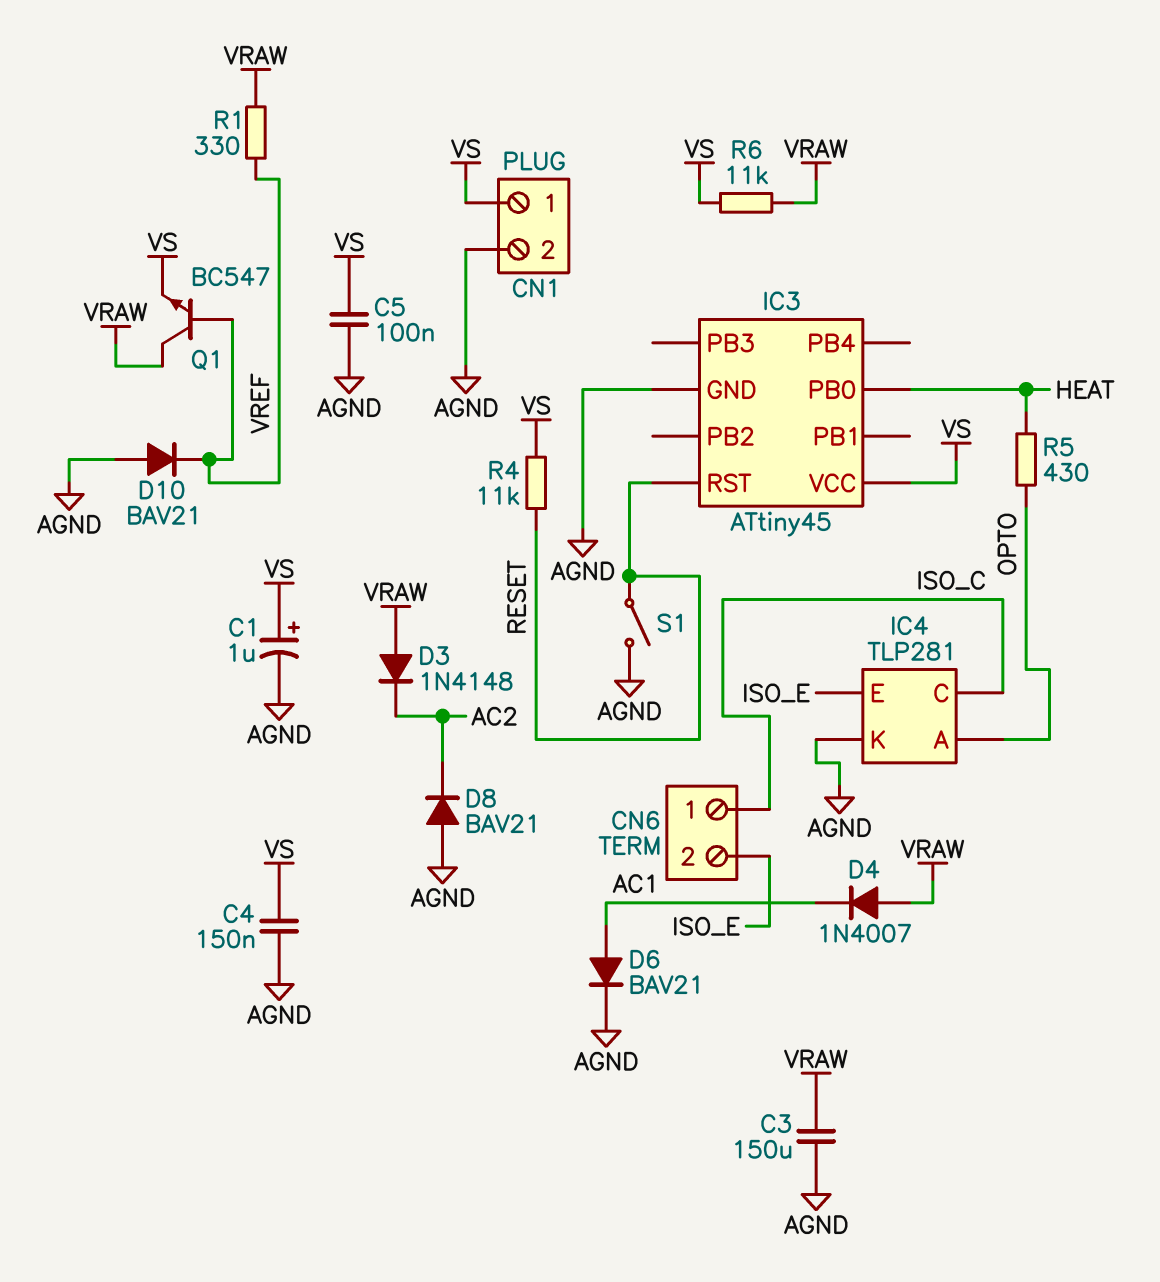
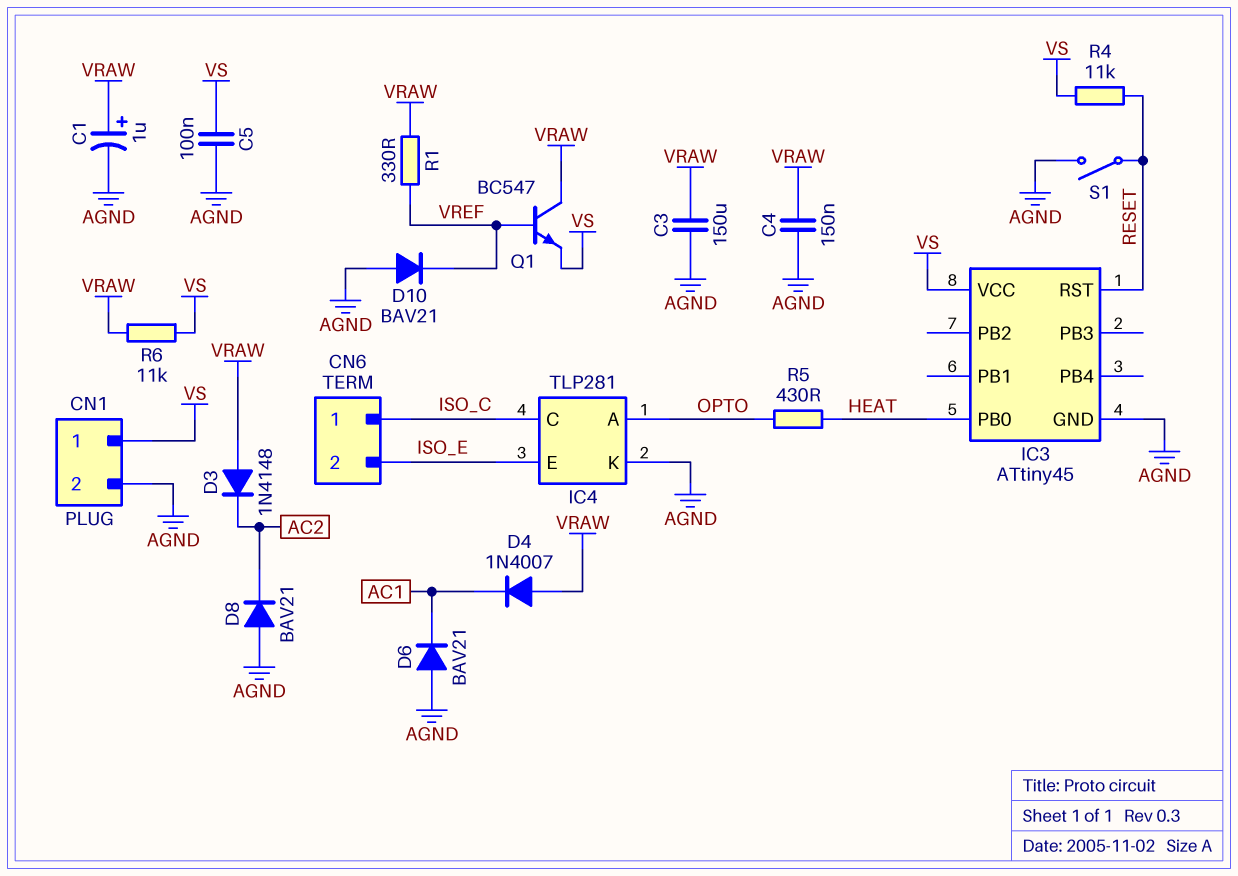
C1: 1uF (plus VS, minus AGND) -> 1uF (plus VRAW, minus AGND)
C4: 150nF (AGND, VS) -> 150nF (AGND, VRAW)
D6: diode BAV21 (A AC1, K AGND) -> diode BAV21 (A AGND, K AC1)

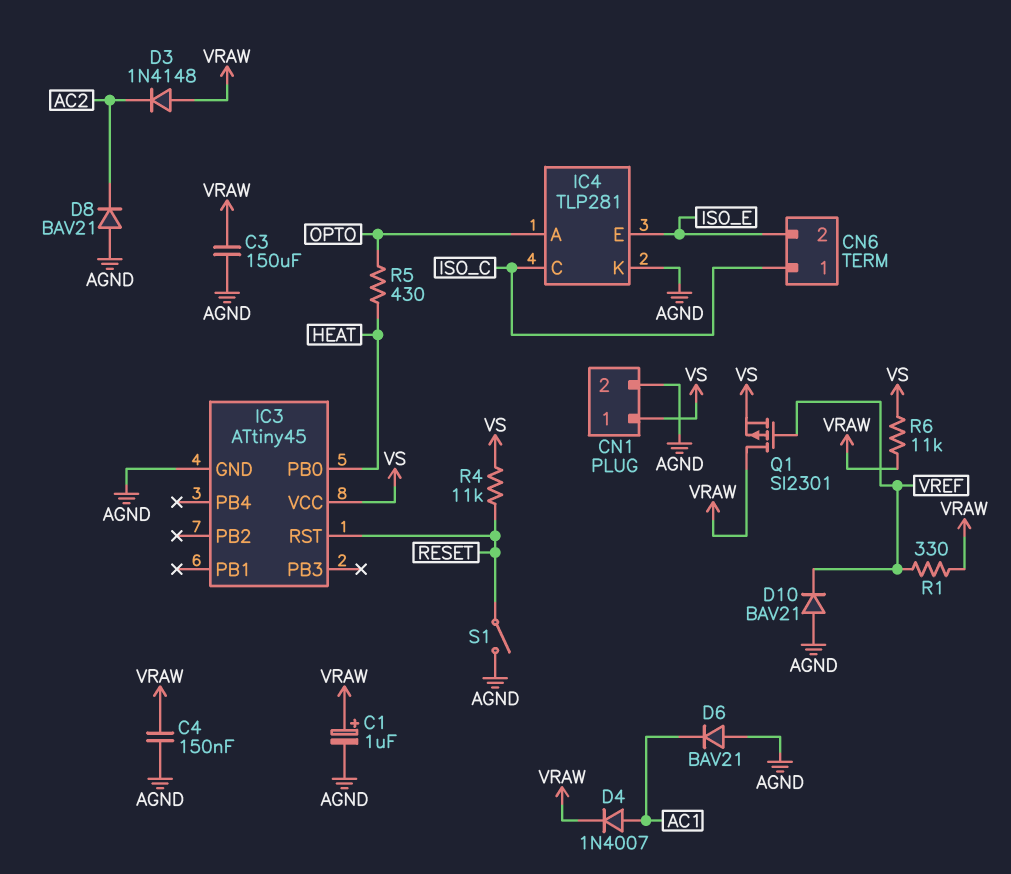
C5: 100nF (AGND, VS) -> none
D4: diode 1N4007 (A VRAW, K AC1) -> diode 1N4007 (A AC1, K VRAW)
Q1: NPN BC547 (B VREF, C VRAW, E VS) -> PMOS SI2301 (G VREF, D VRAW, S VS)

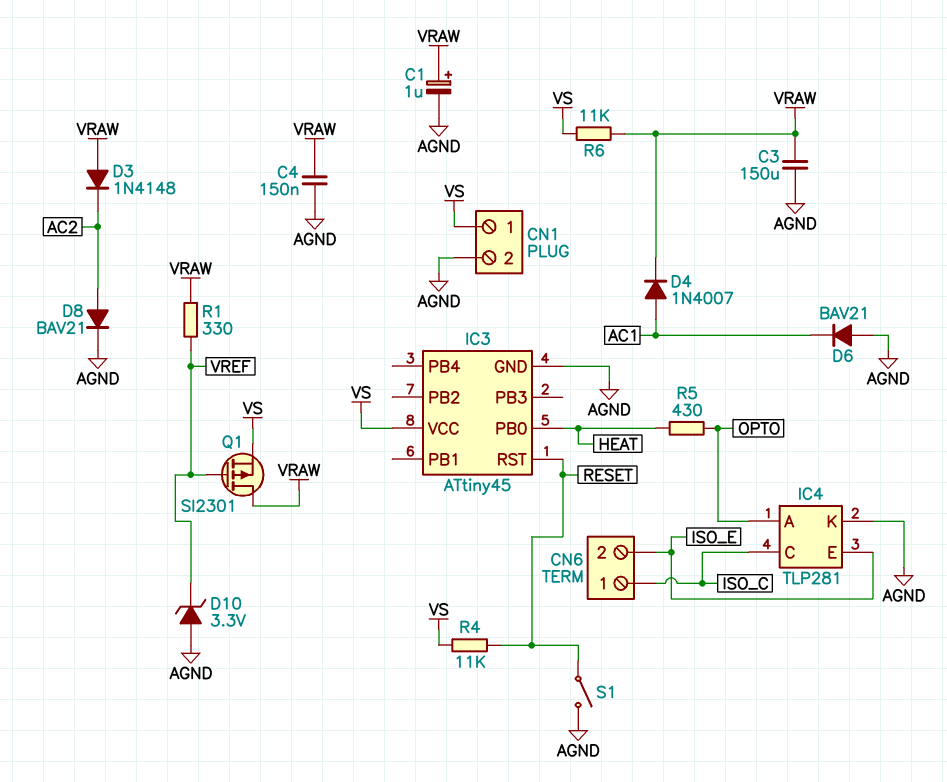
D8: diode BAV21 (A AGND, K AC2) -> diode BAV21 (A AC2, K AGND)
D10: diode BAV21 (A AGND, K VREF) -> zener 3.3V (A AGND, K VREF)

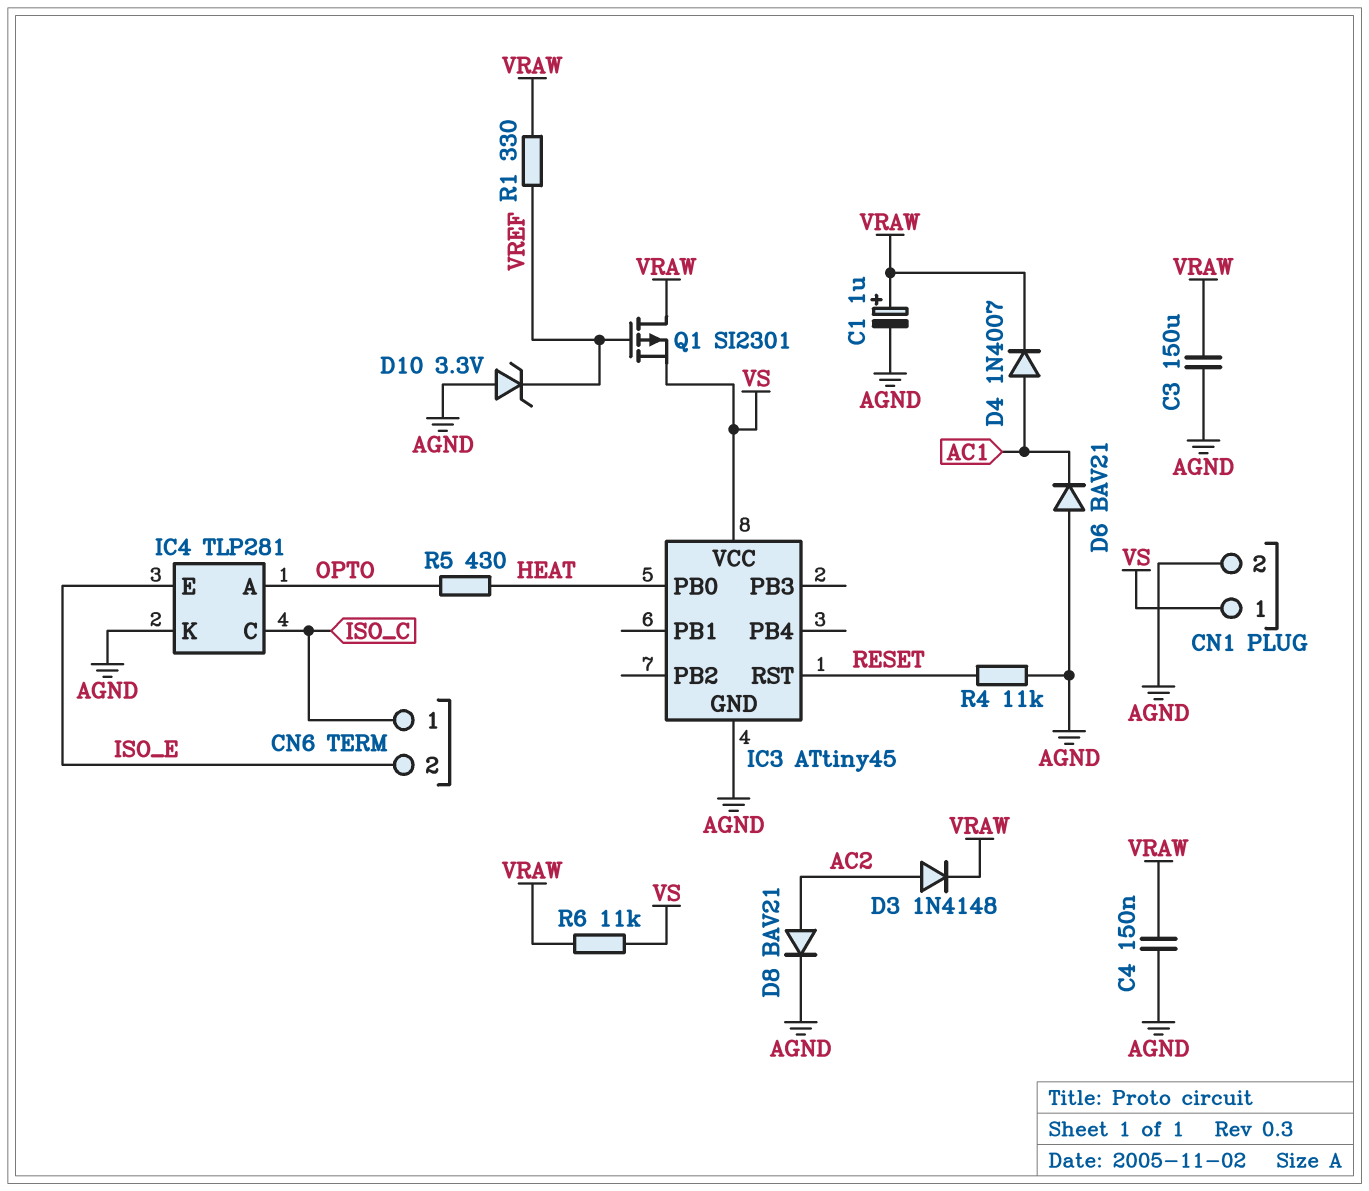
D3: diode 1N4148 (A VRAW, K AC2) -> diode 1N4148 (A AC2, K VRAW)
R4: 11k (RESET, VS) -> 11k (AGND, RESET)
S1: switch (AGND, RESET) -> none

